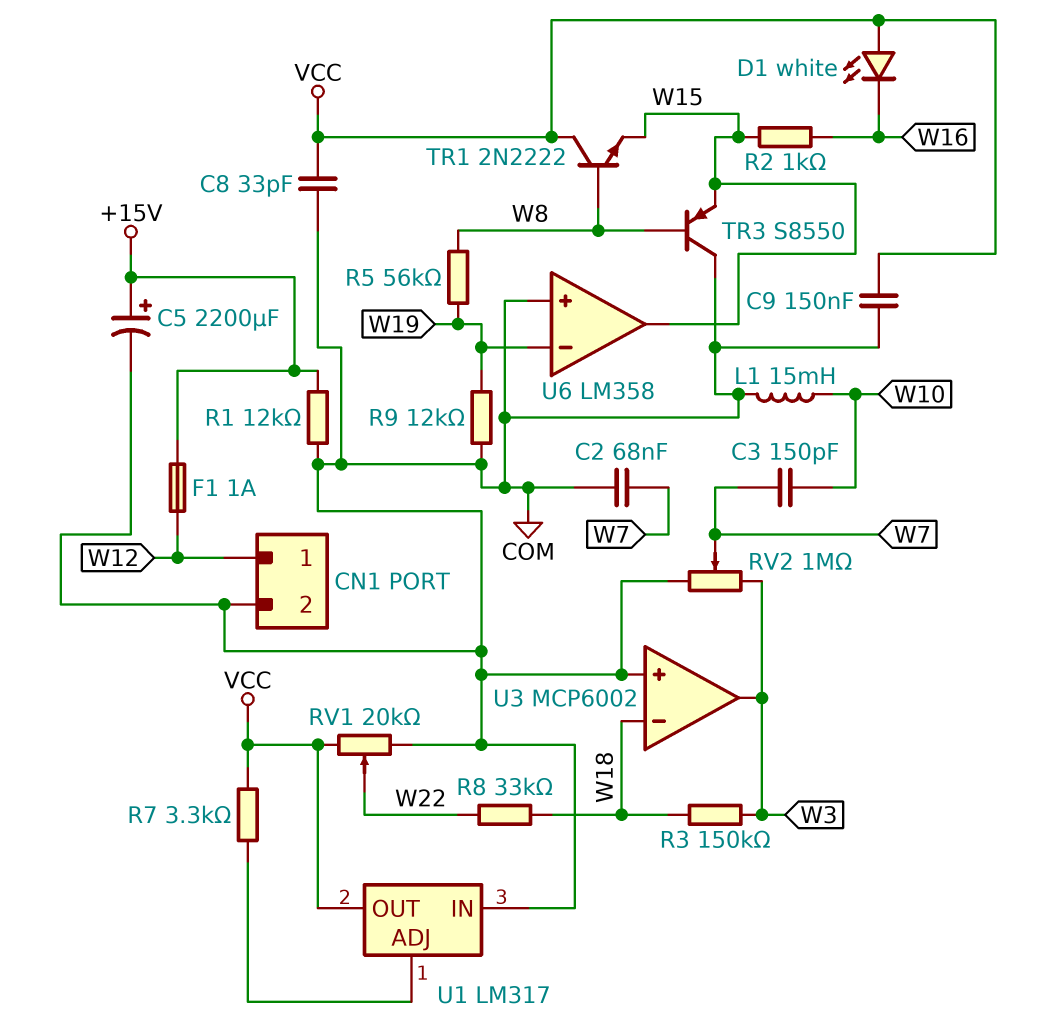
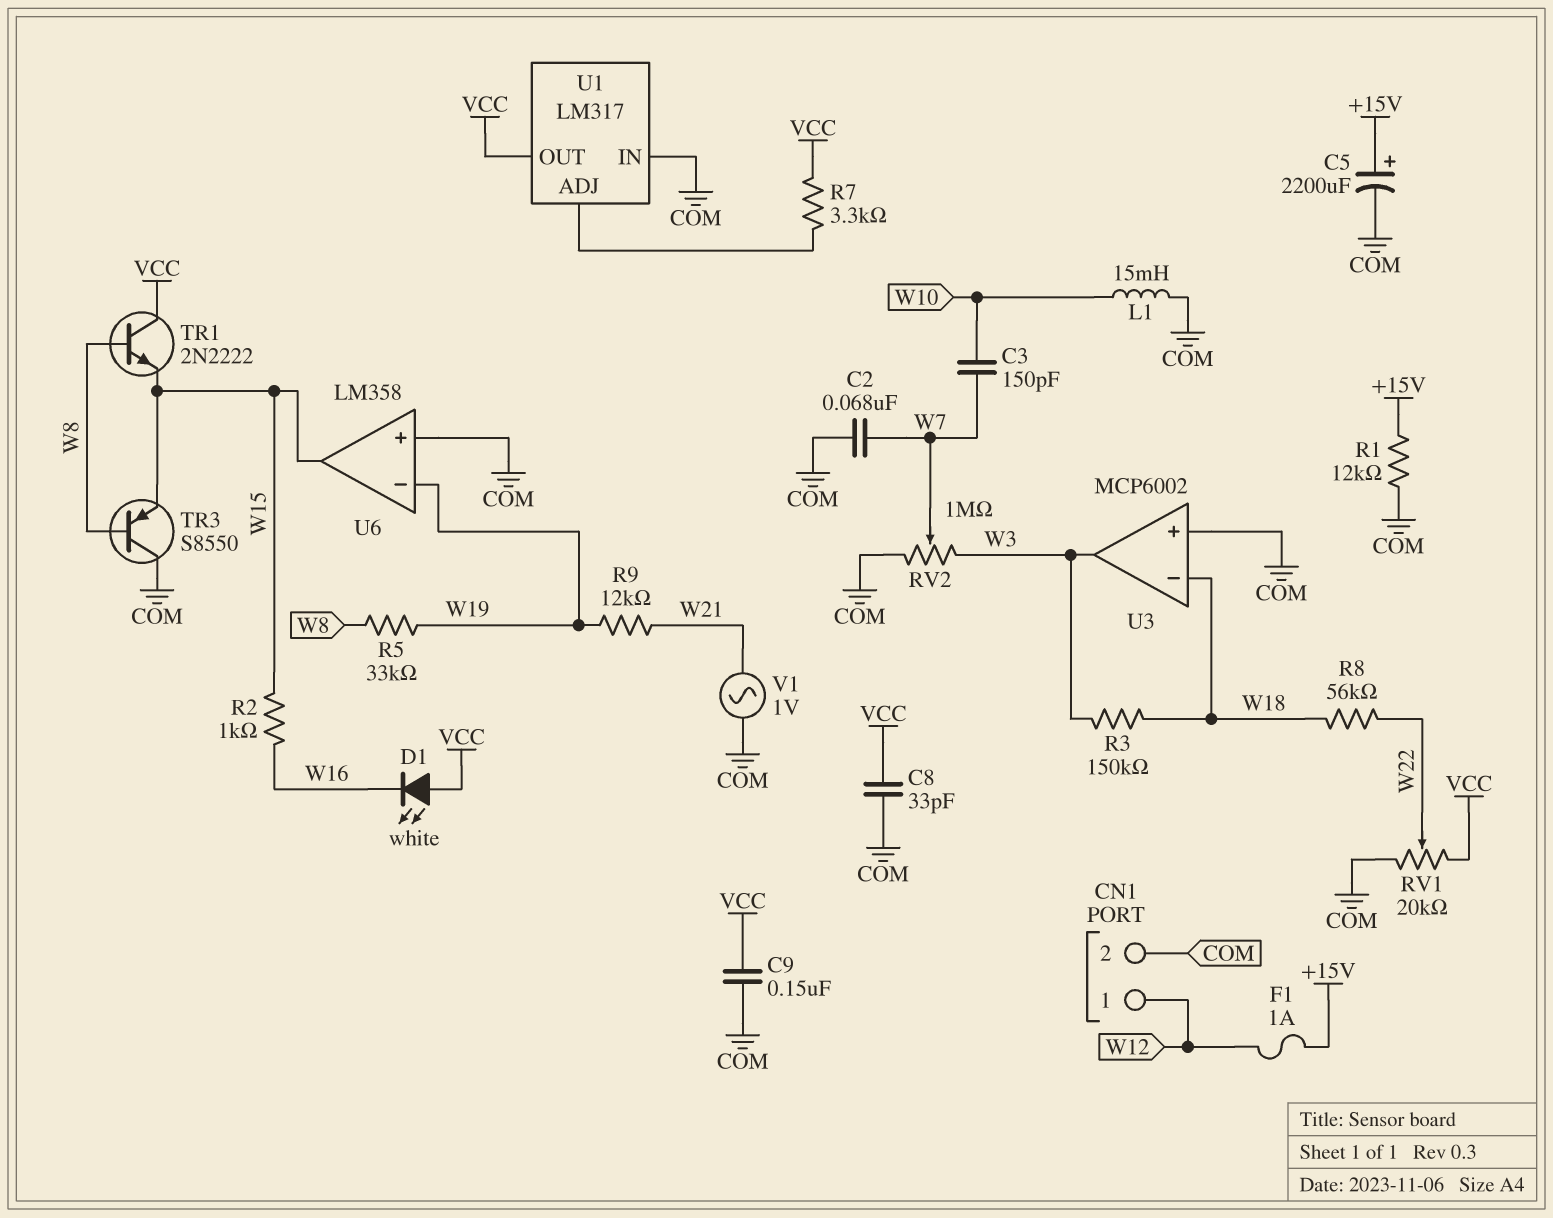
R5: 56k (W8, W19) -> 33k (W8, W19)
R8: 33k (W18, W22) -> 56k (W18, W22)
R9: 12k (COM, W19) -> 12k (W19, W21)
V1: none -> AC 1V (COM, W21)

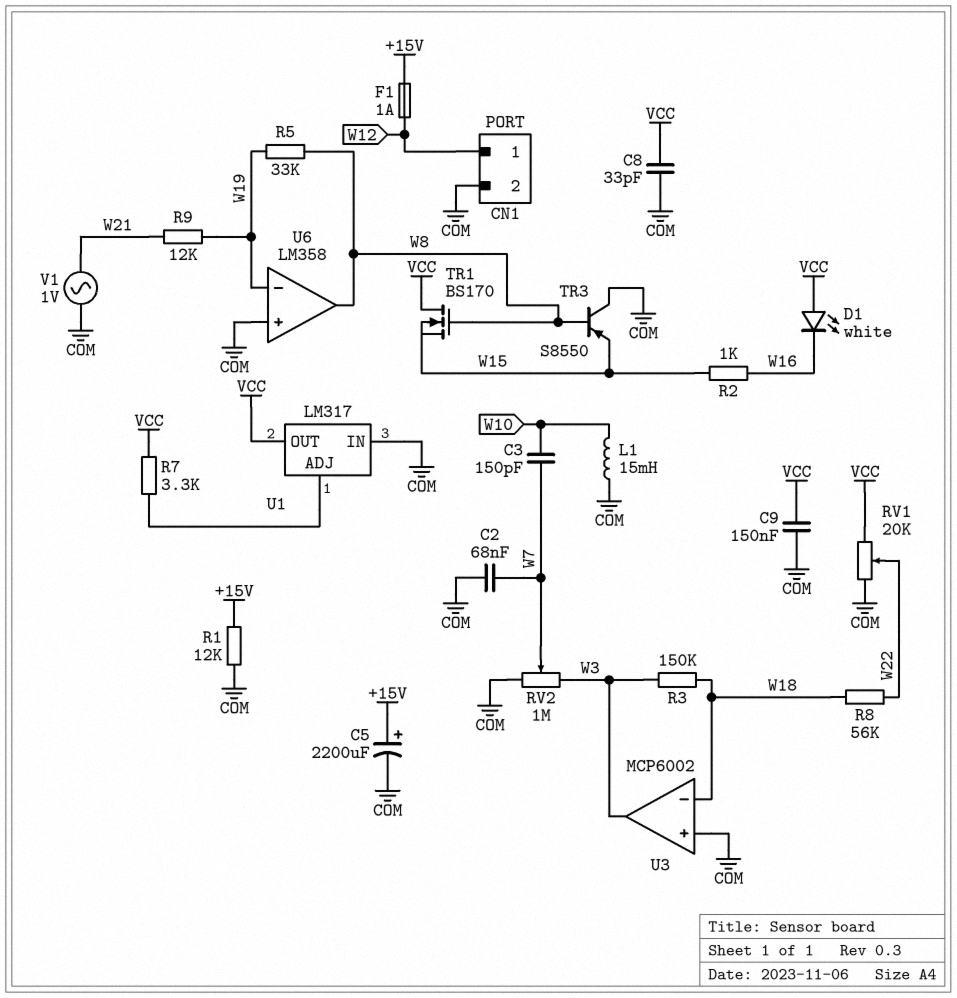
TR1: NPN 2N2222 (B W8, C VCC, E W15) -> NMOS BS170 (G W8, D VCC, S W15)
U6 pin out: W15 -> W8

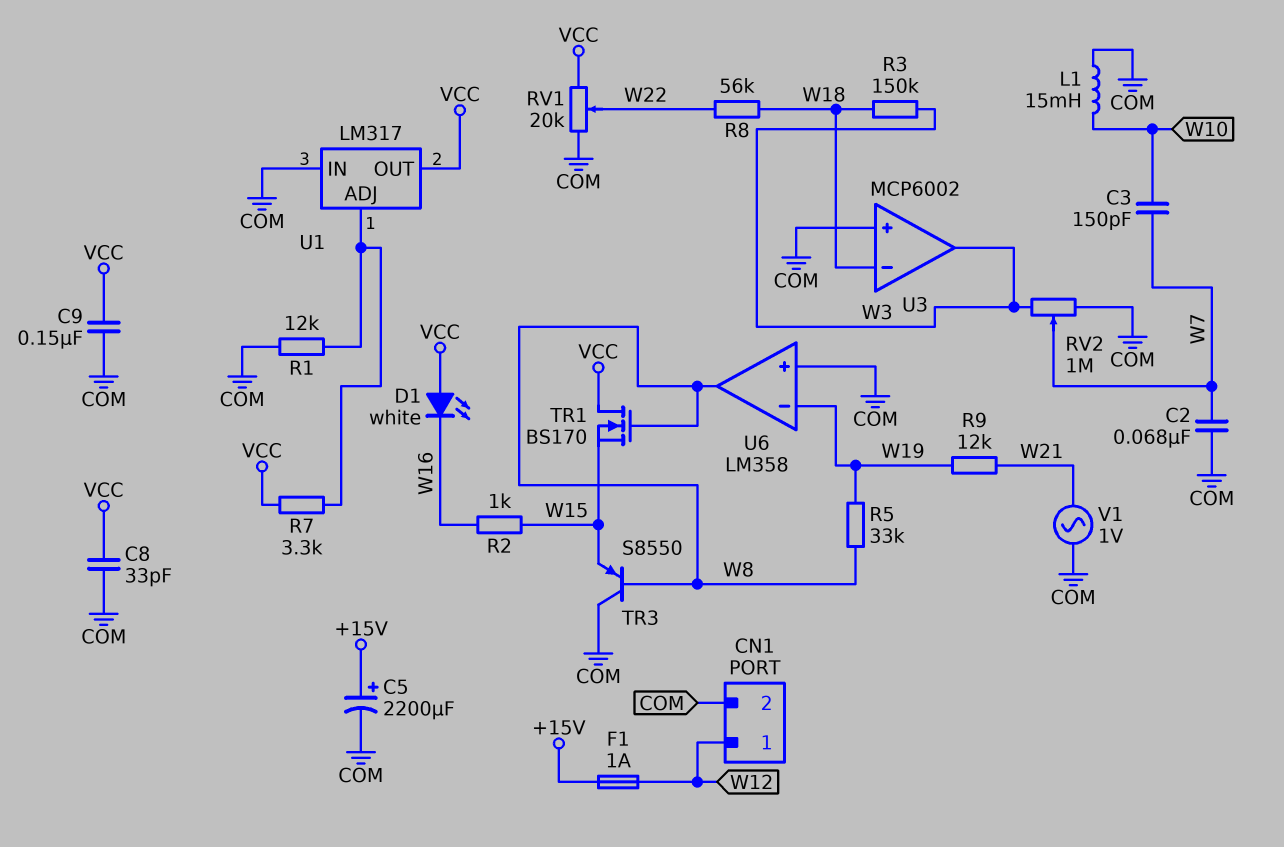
R1: 12k (+15V, COM) -> 12k (COM, U1/ADJ)

